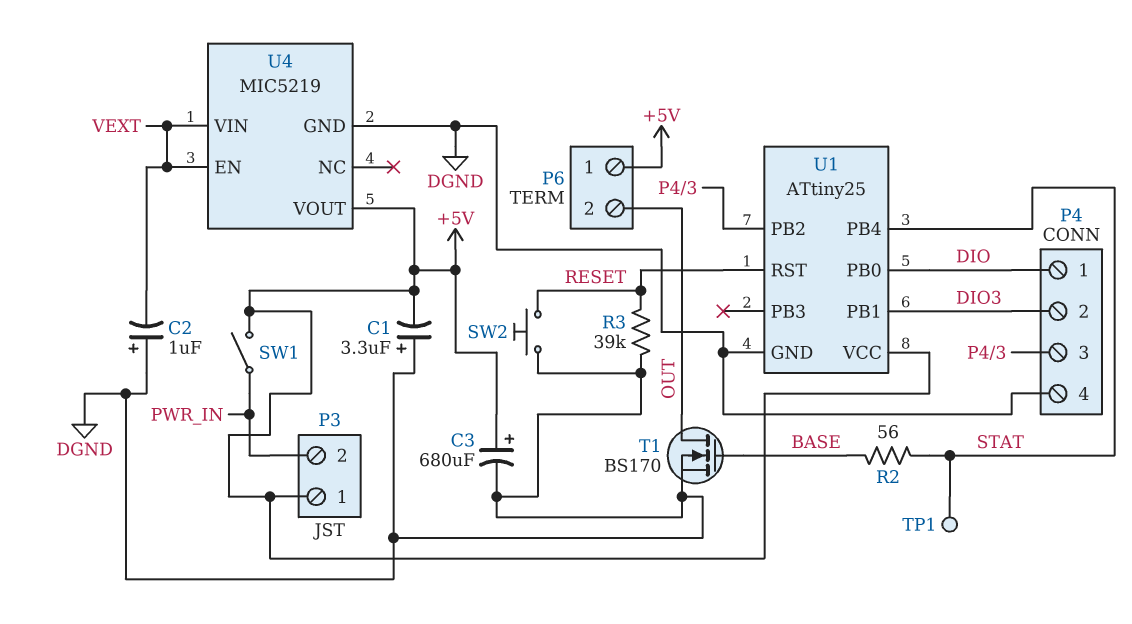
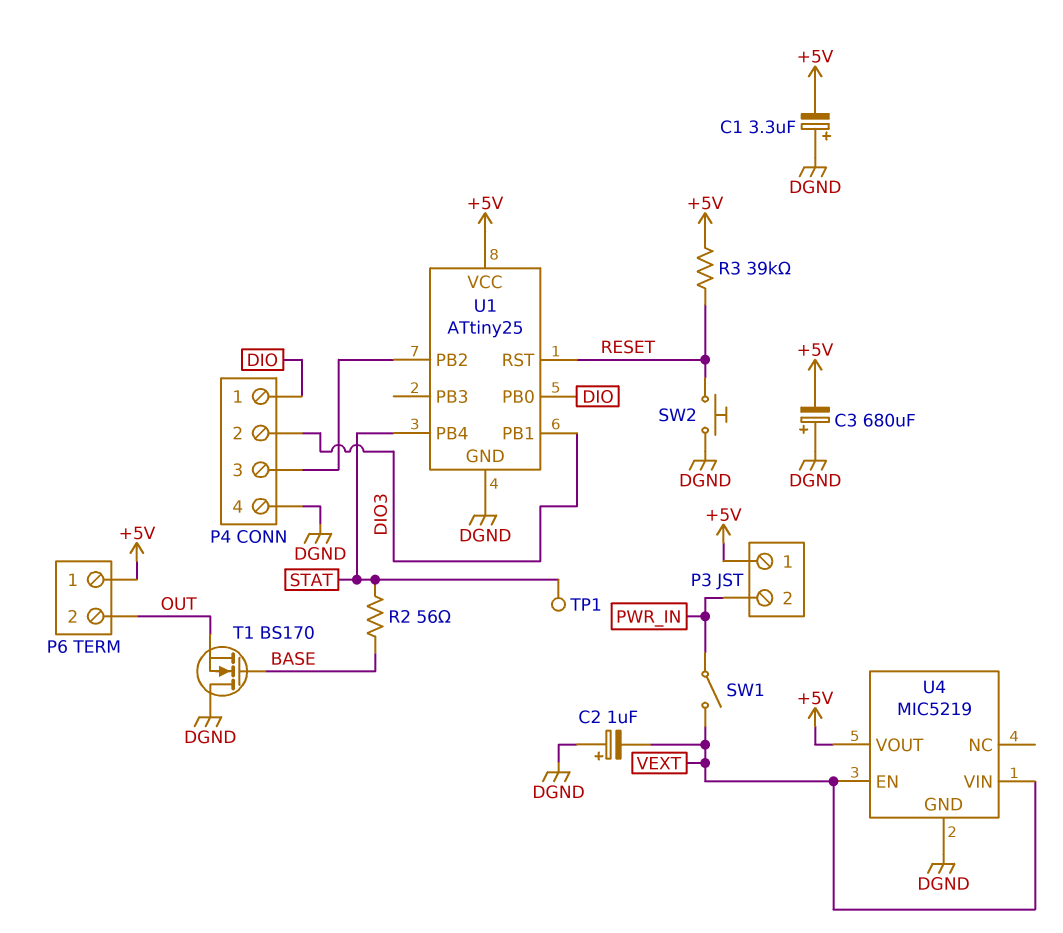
C3: 680uF (plus +5V, minus DGND) -> 680uF (plus DGND, minus +5V)
R3: 39k (DGND, RESET) -> 39k (+5V, RESET)
SW1: switch (+5V, PWR_IN) -> switch (PWR_IN, VEXT)
T1: NMOS BS170 (G BASE, D OUT, S DGND) -> NMOS BS170 (G BASE, D DGND, S OUT)

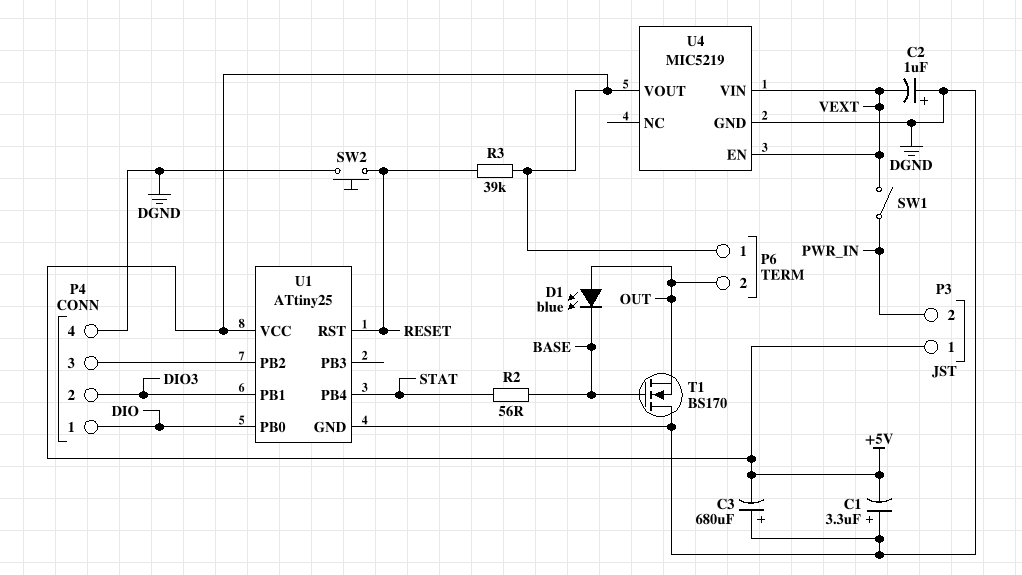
D1: none -> LED blue (A OUT, K BASE)
TP1: test point (STAT) -> none

